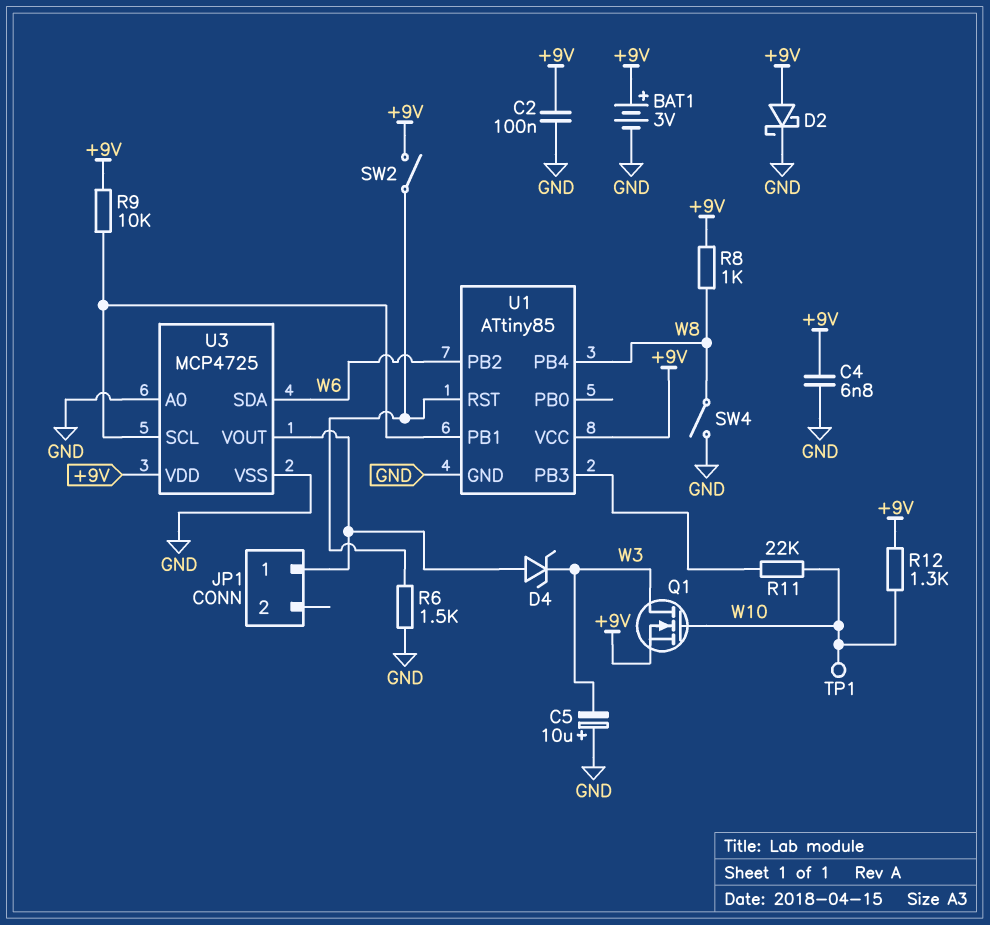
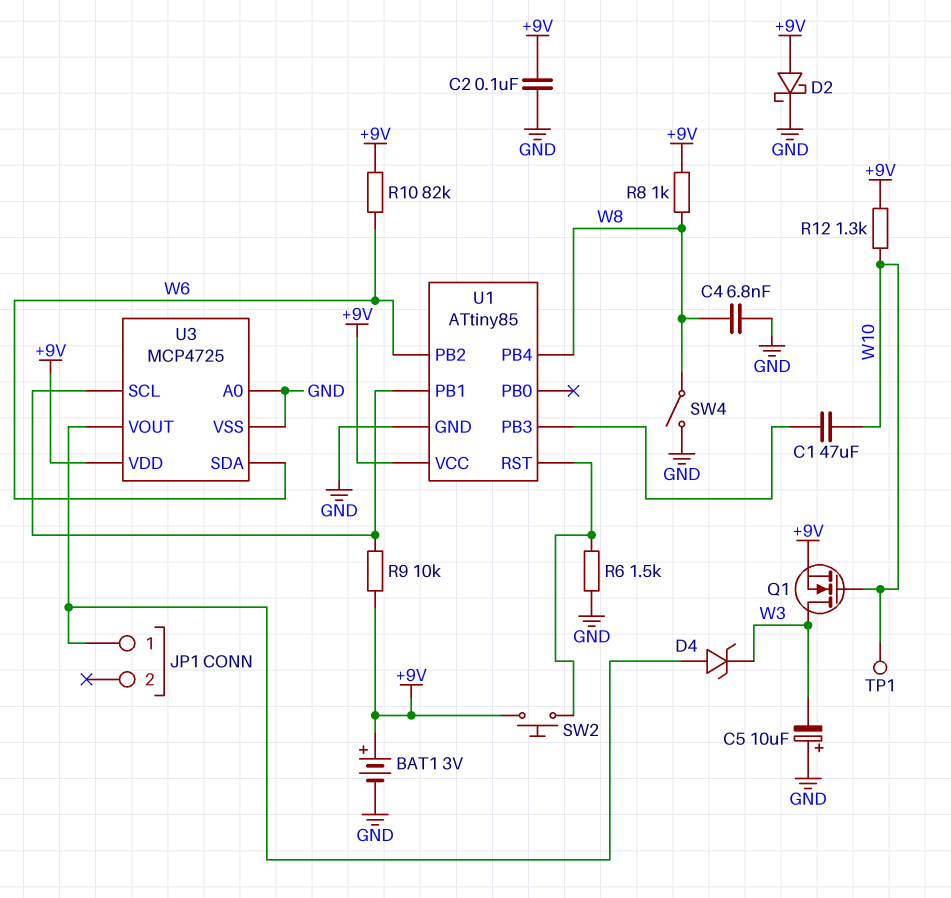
C1: none -> 47uF (U1/PB3, W10)
C4: 6.8nF (+9V, GND) -> 6.8nF (GND, W8)
R10: none -> 82k (+9V, W6)
R11: 22k (U1/PB3, W10) -> none
SW2: switch (+9V, U1/RST) -> button (+9V, U1/RST)

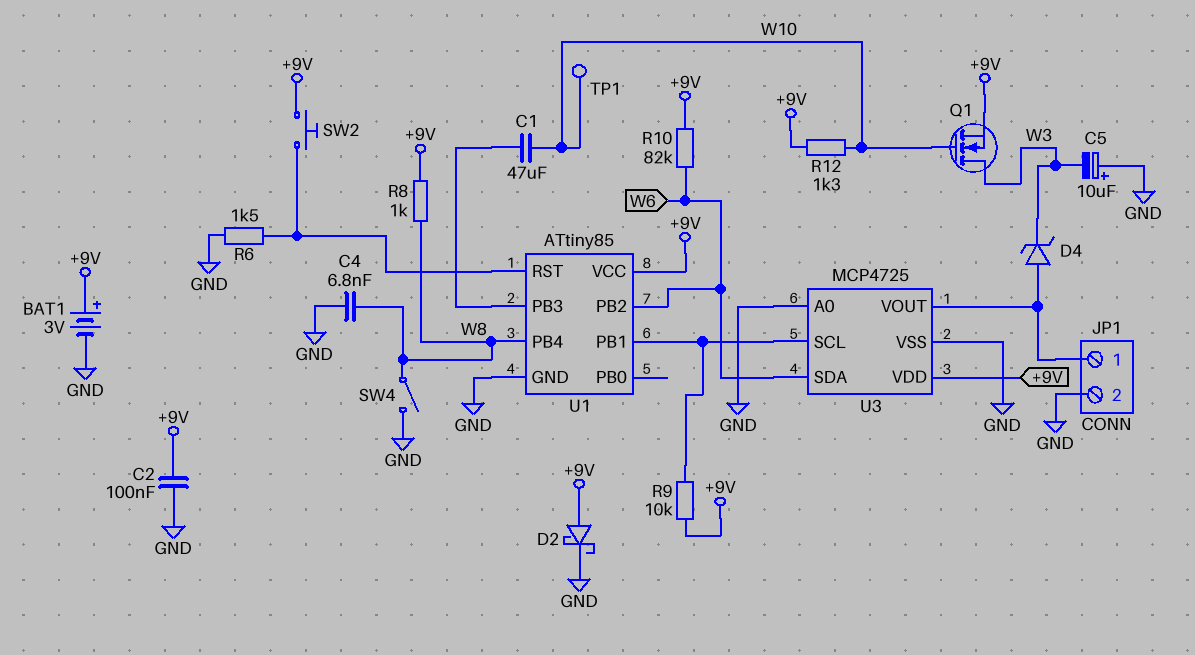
JP1 pin 2: none -> GND

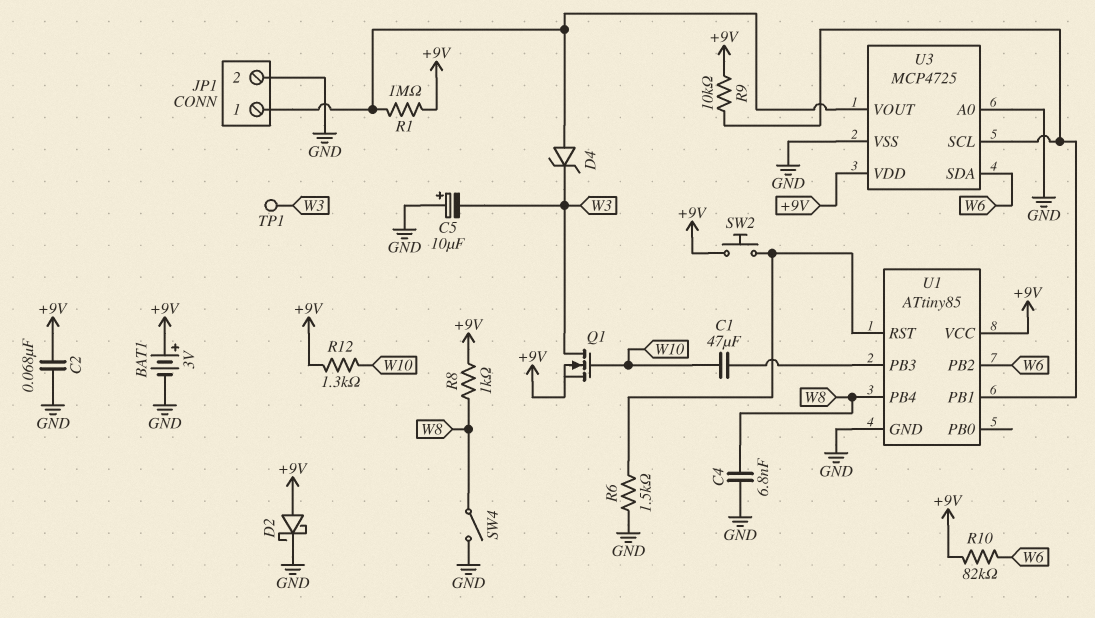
C2: 100nF (+9V, GND) -> 68nF (+9V, GND)
R1: none -> 1M (+9V, JP1/1)
TP1: test point (W10) -> test point (W3)

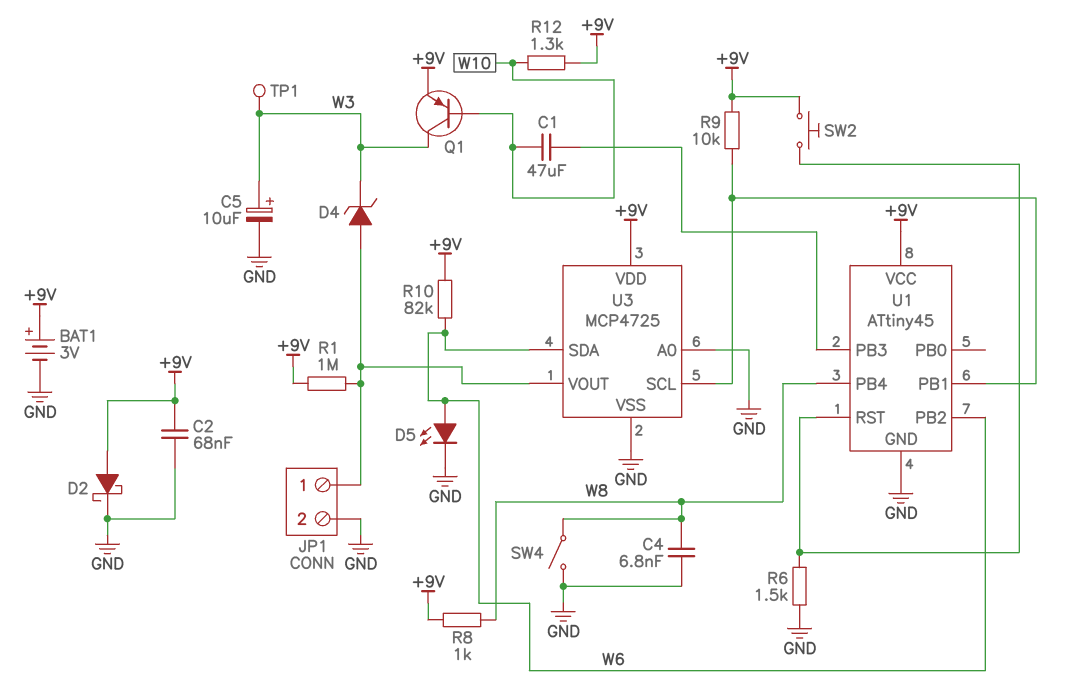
C5: 10uF (plus GND, minus W3) -> 10uF (plus W3, minus GND)
D5: none -> LED (A W6, K GND)
Q1: NMOS (G W10, D W3, S +9V) -> PNP (B W10, C W3, E +9V)
U1: ATtiny85 -> ATtiny45

